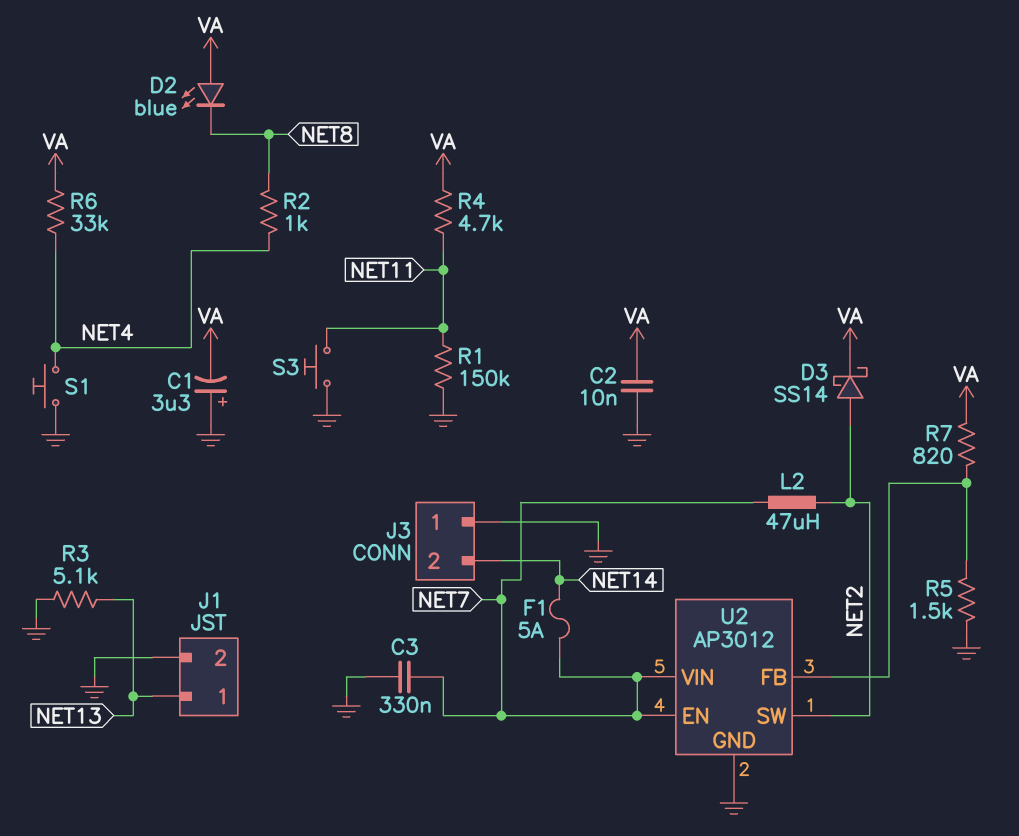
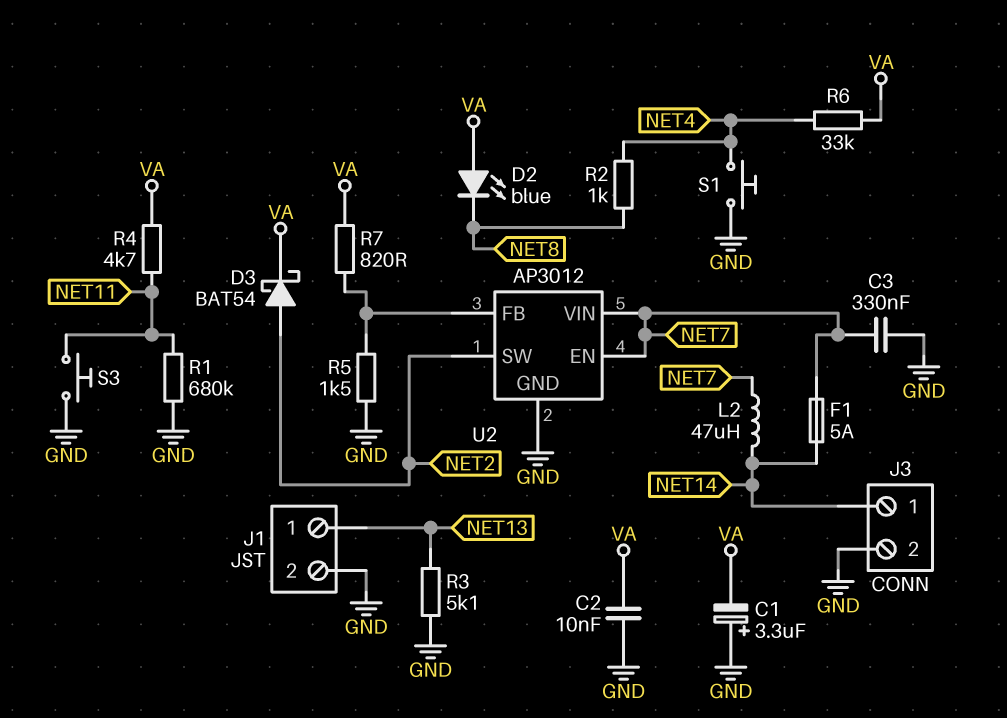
D3: schottky SS14 (A NET2, K VA) -> schottky BAT54 (A NET2, K VA)
J3 pin 1: GND -> NET14
J3 pin 2: NET14 -> GND
L2: 47uH (NET2, NET7) -> 47uH (NET7, NET14)
R1: 150k (GND, NET11) -> 680k (GND, NET11)

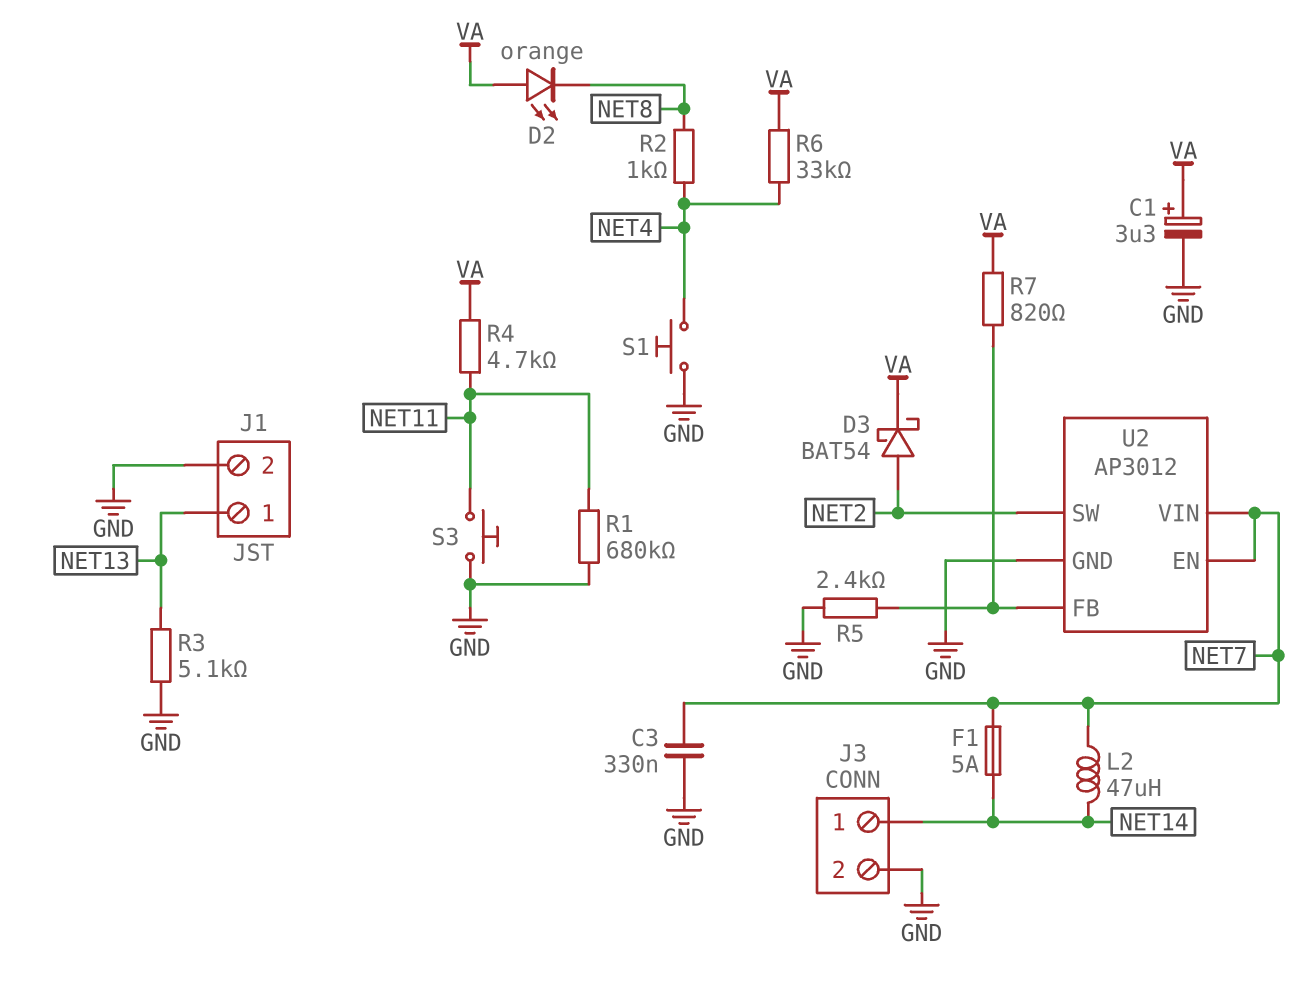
C1: 3.3uF (plus GND, minus VA) -> 3.3uF (plus VA, minus GND)
C2: 10nF (GND, VA) -> none
D2: LED blue (A VA, K NET8) -> LED orange (A VA, K NET8)
R5: 1.5k (GND, U2/FB) -> 2.4k (GND, U2/FB)

